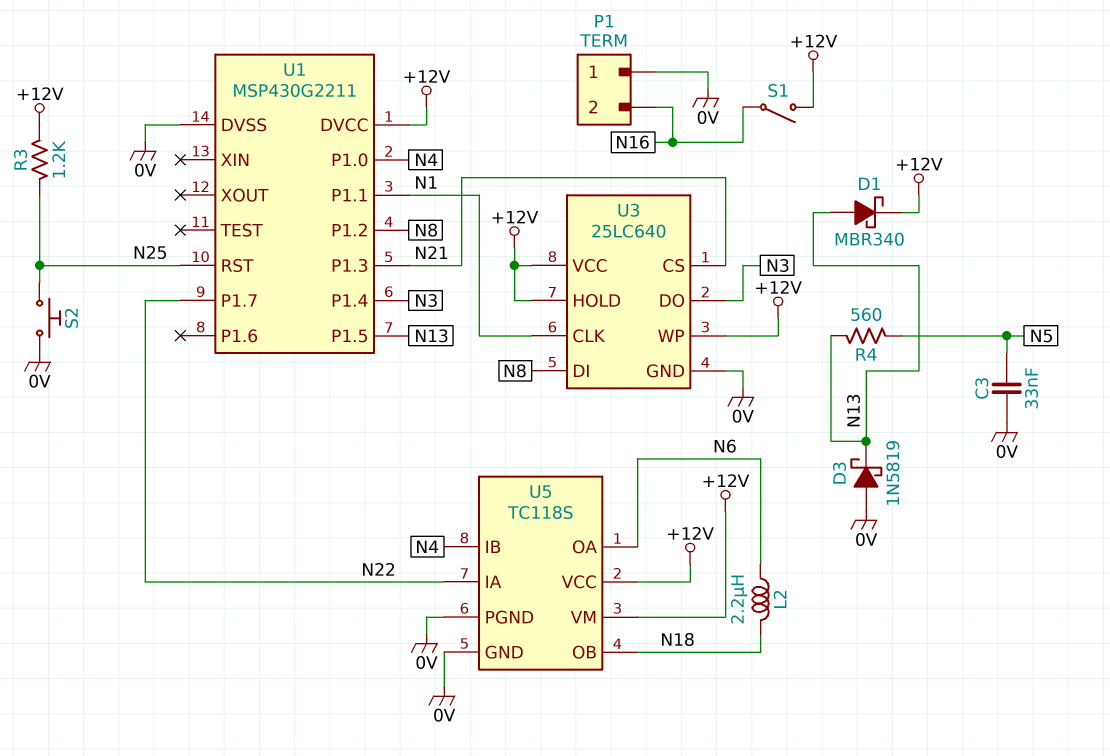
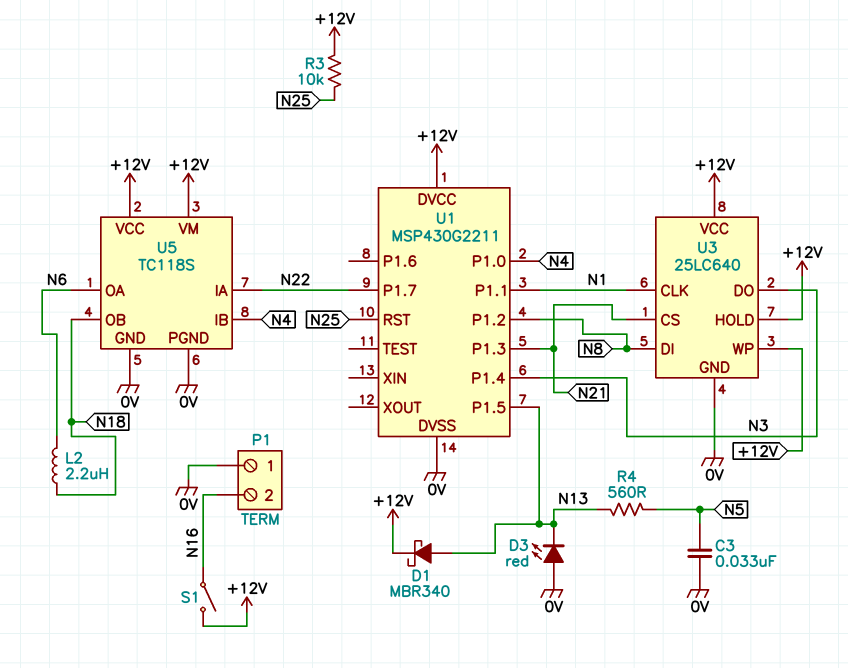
D3: schottky 1N5819 (A 0V, K N13) -> LED red (A 0V, K N13)
R3: 1.2k (+12V, N25) -> 10k (+12V, N25)
S2: button (0V, N25) -> none

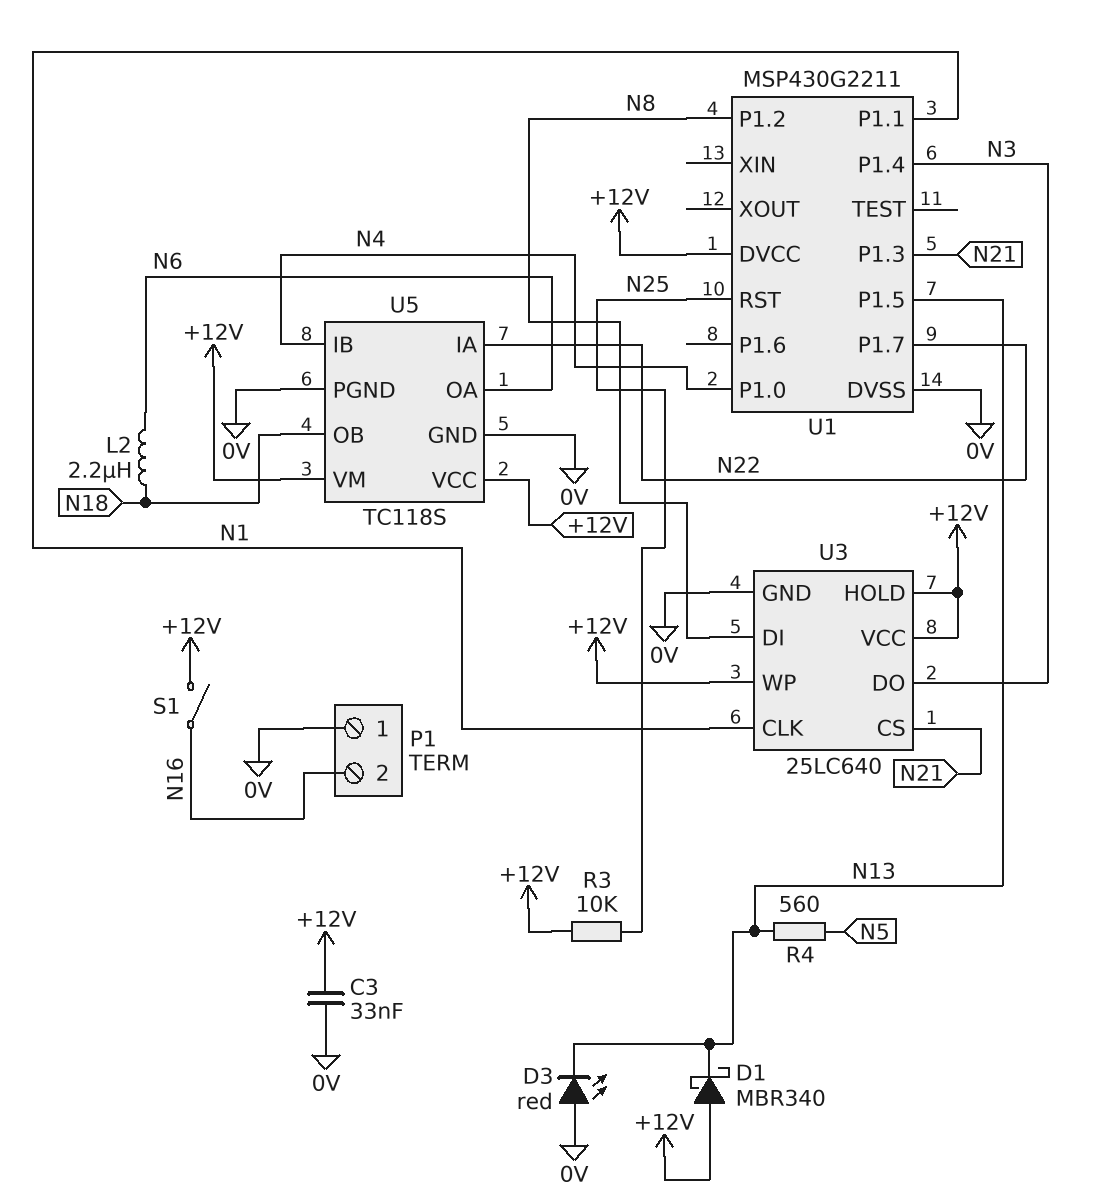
C3: 33nF (0V, N5) -> 33nF (+12V, 0V)
D1: schottky MBR340 (A N13, K +12V) -> schottky MBR340 (A +12V, K N13)

